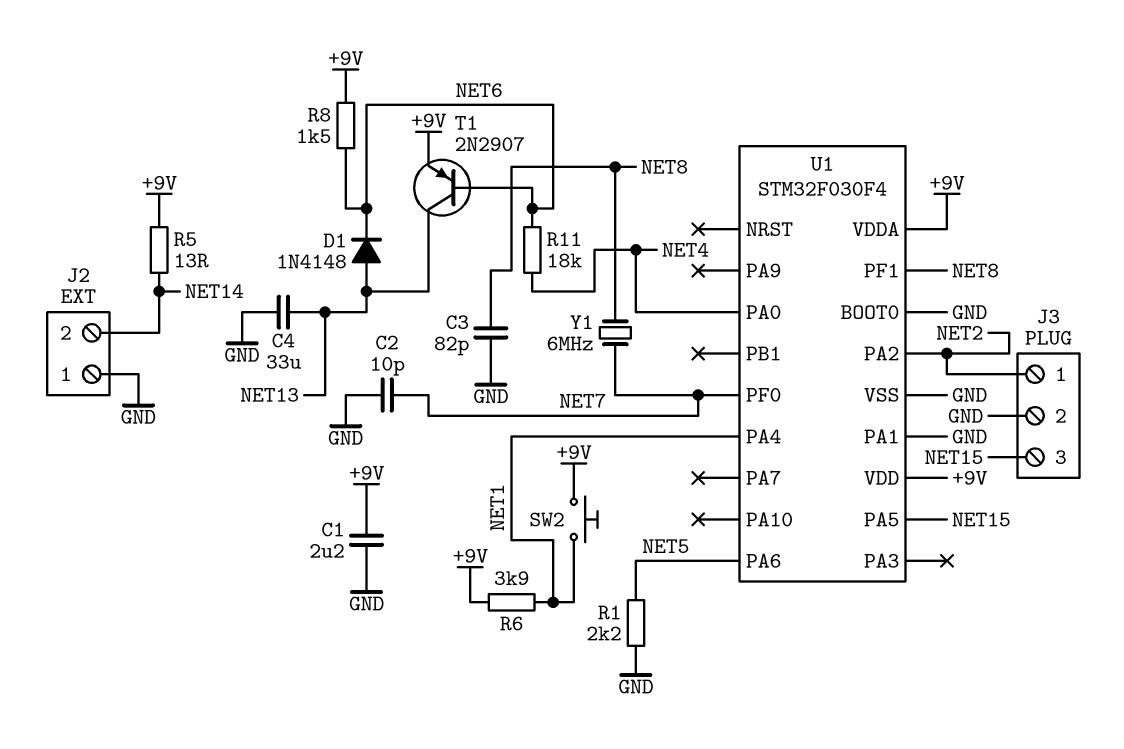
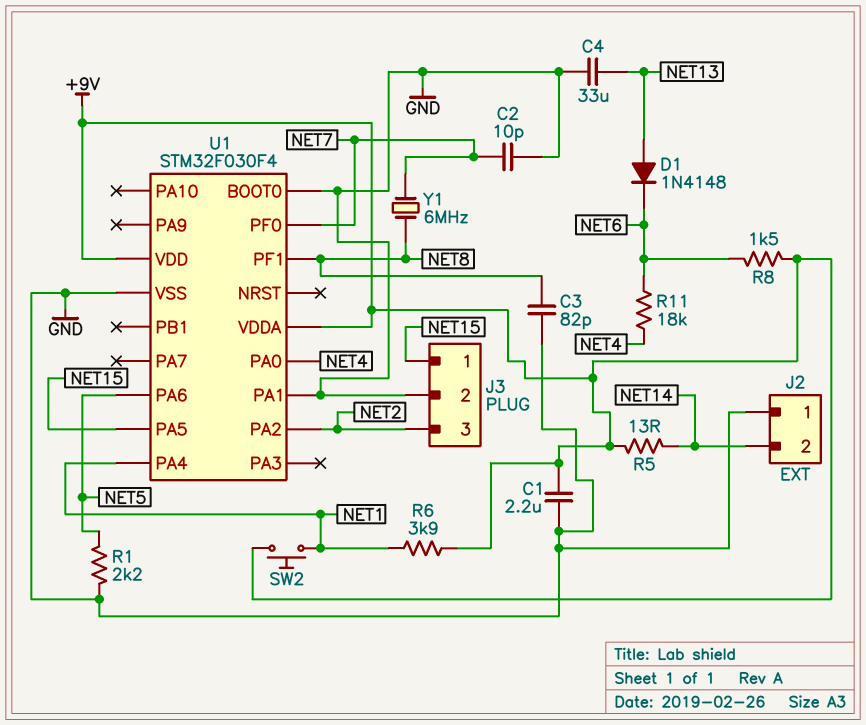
J3 pin 1: NET2 -> NET15
J3 pin 3: NET15 -> NET2
T1: PNP 2N2907 (B NET6, C NET13, E +9V) -> none

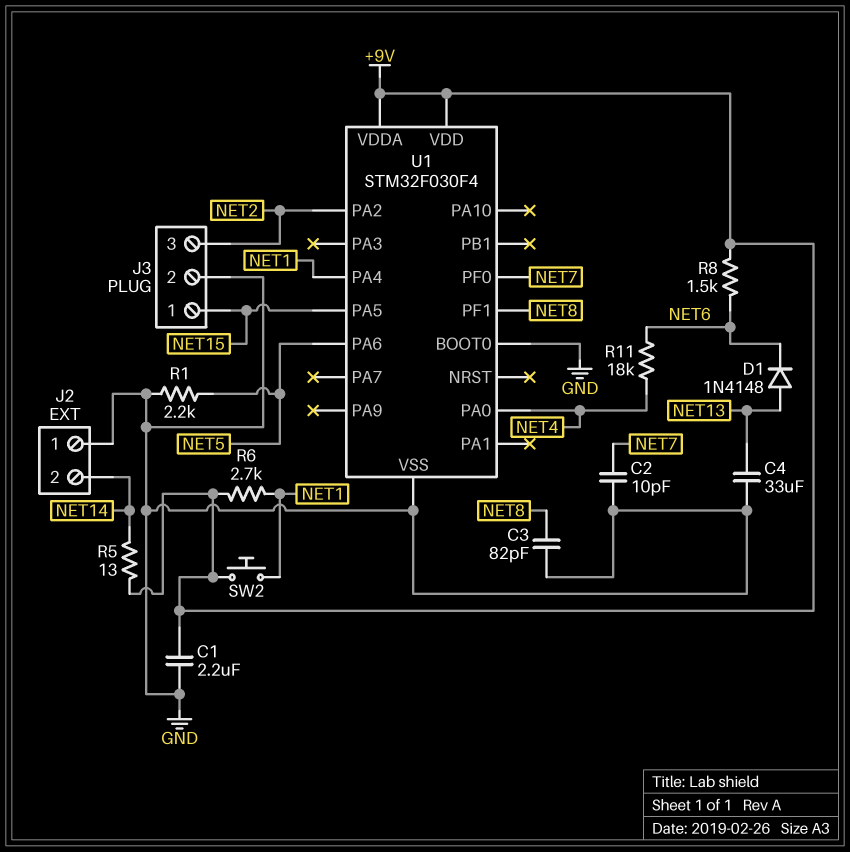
R6: 3.9k (+9V, NET1) -> 2.7k (+9V, NET1)
U1 pin PA1: GND -> none
Y1: 6MHz (NET7, NET8) -> none

